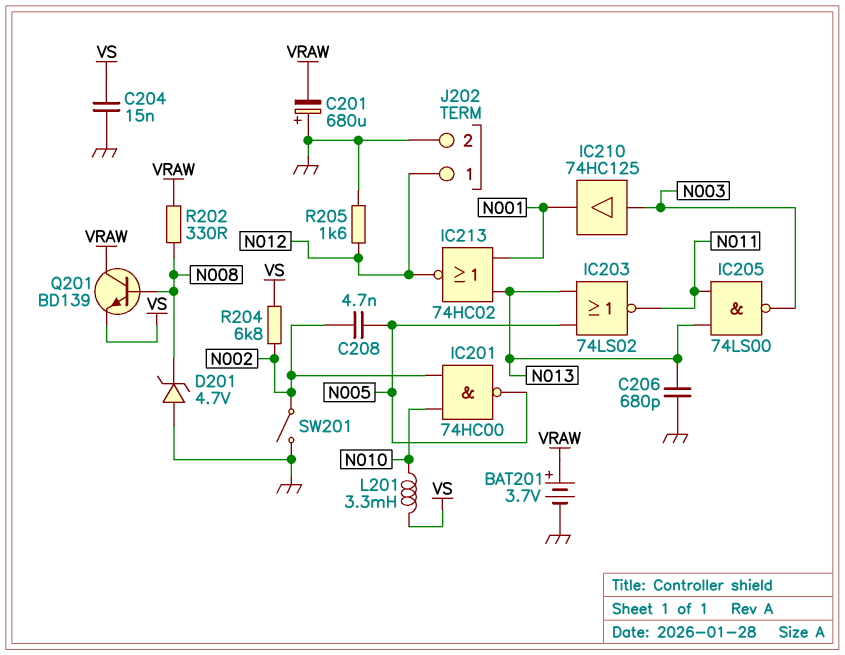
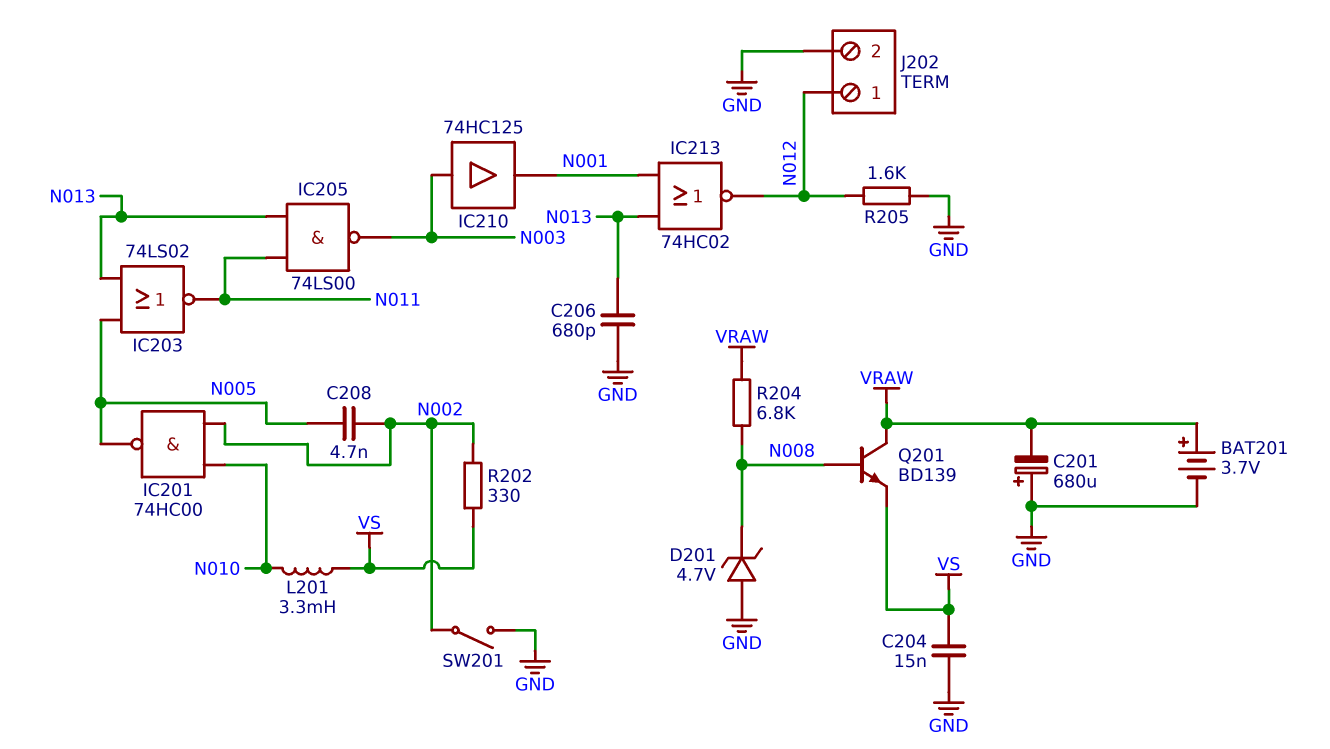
R202: 330 (N008, VRAW) -> 330 (N002, VS)
R204: 6.8k (N002, VS) -> 6.8k (N008, VRAW)

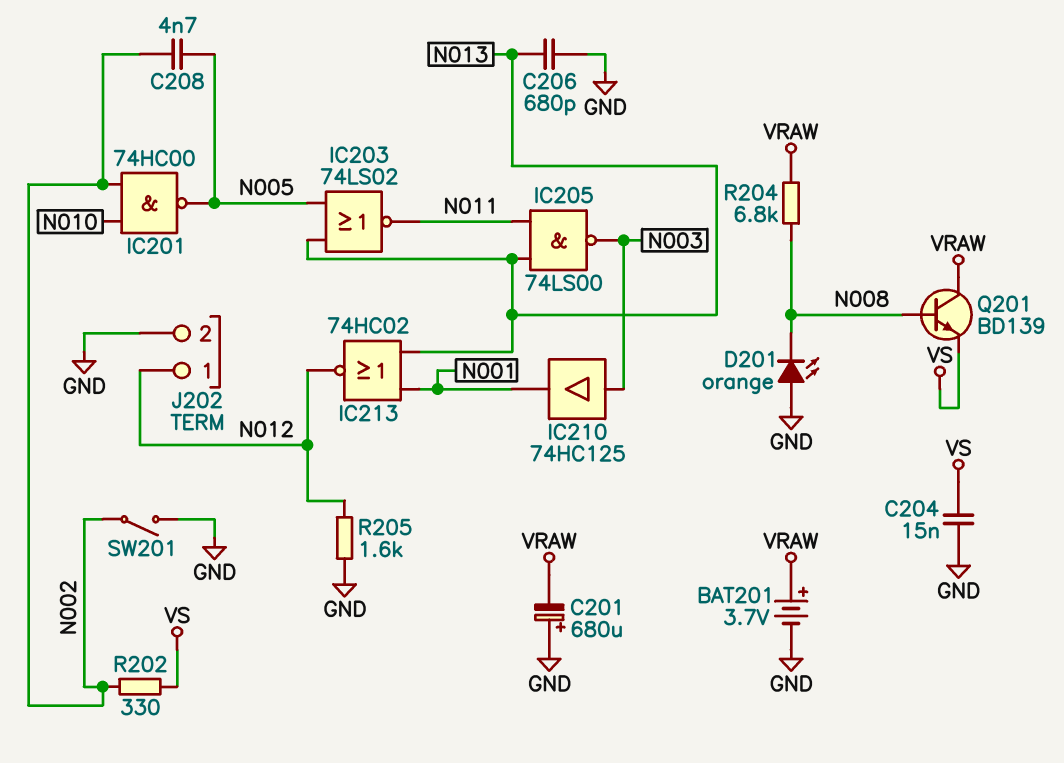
D201: zener 4.7V (A GND, K N008) -> LED orange (A GND, K N008)
L201: 3.3mH (N010, VS) -> none

